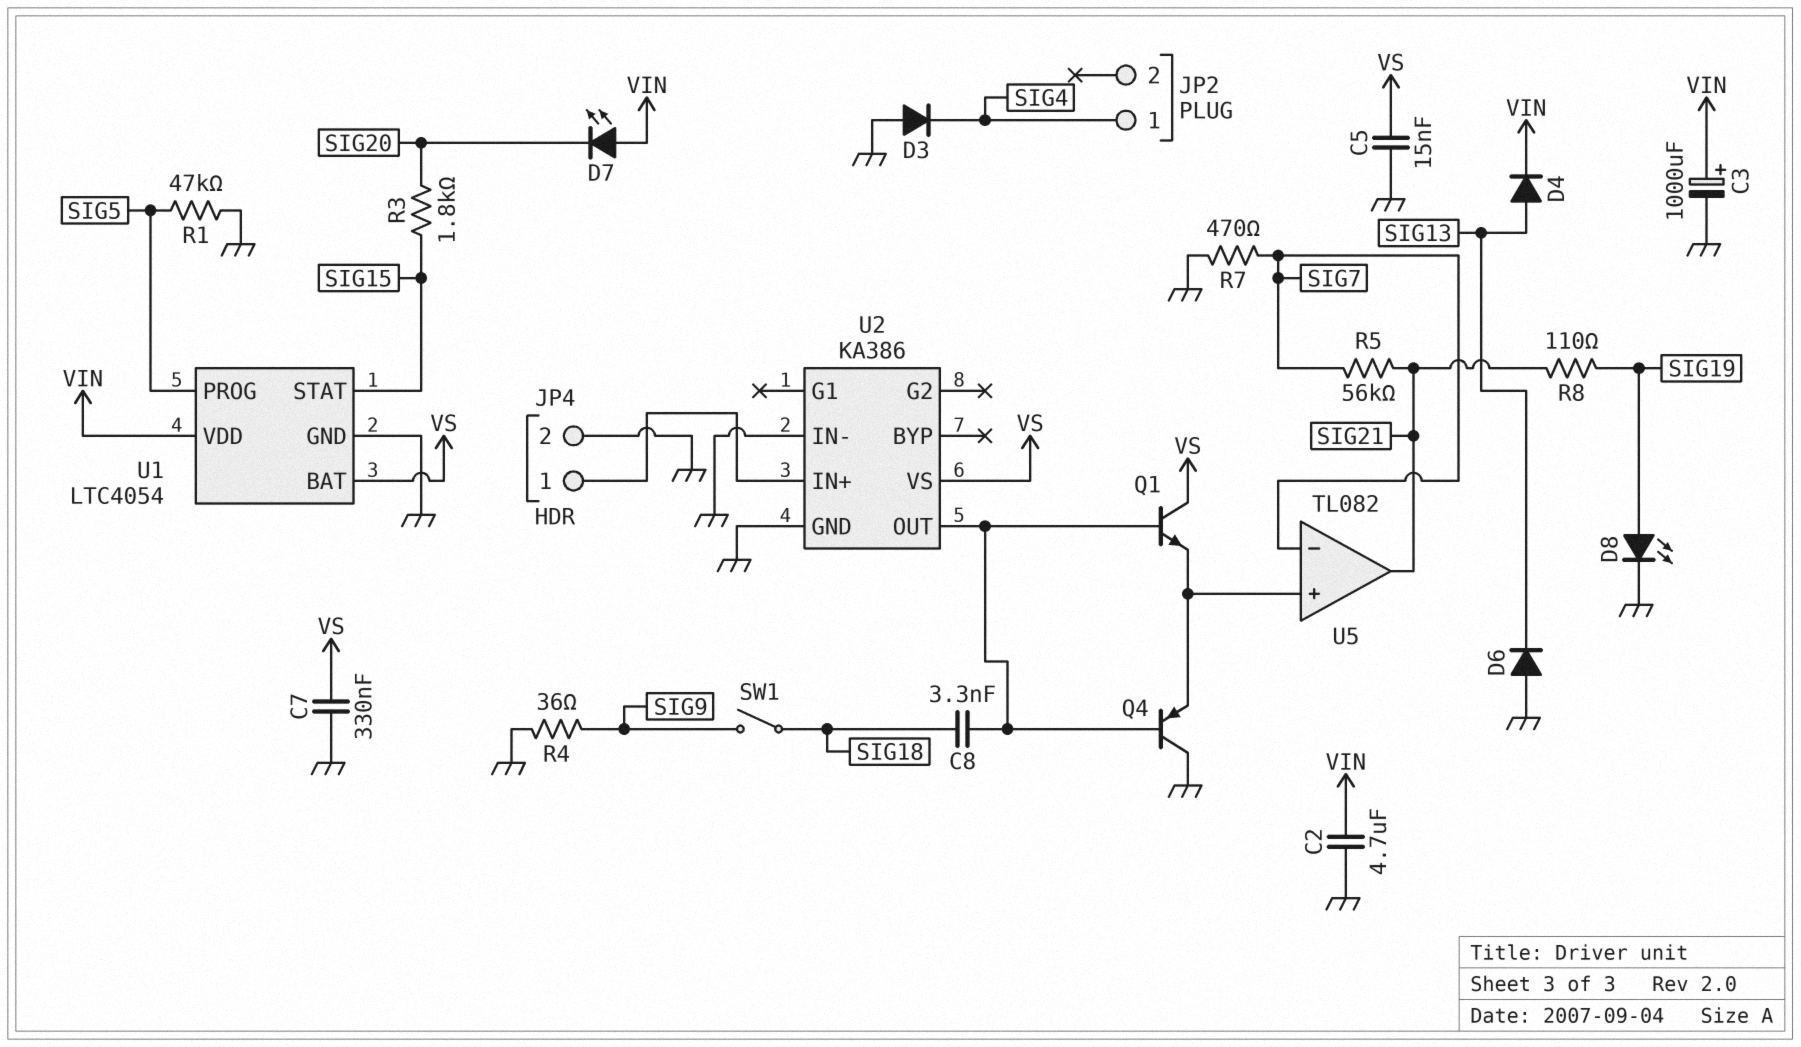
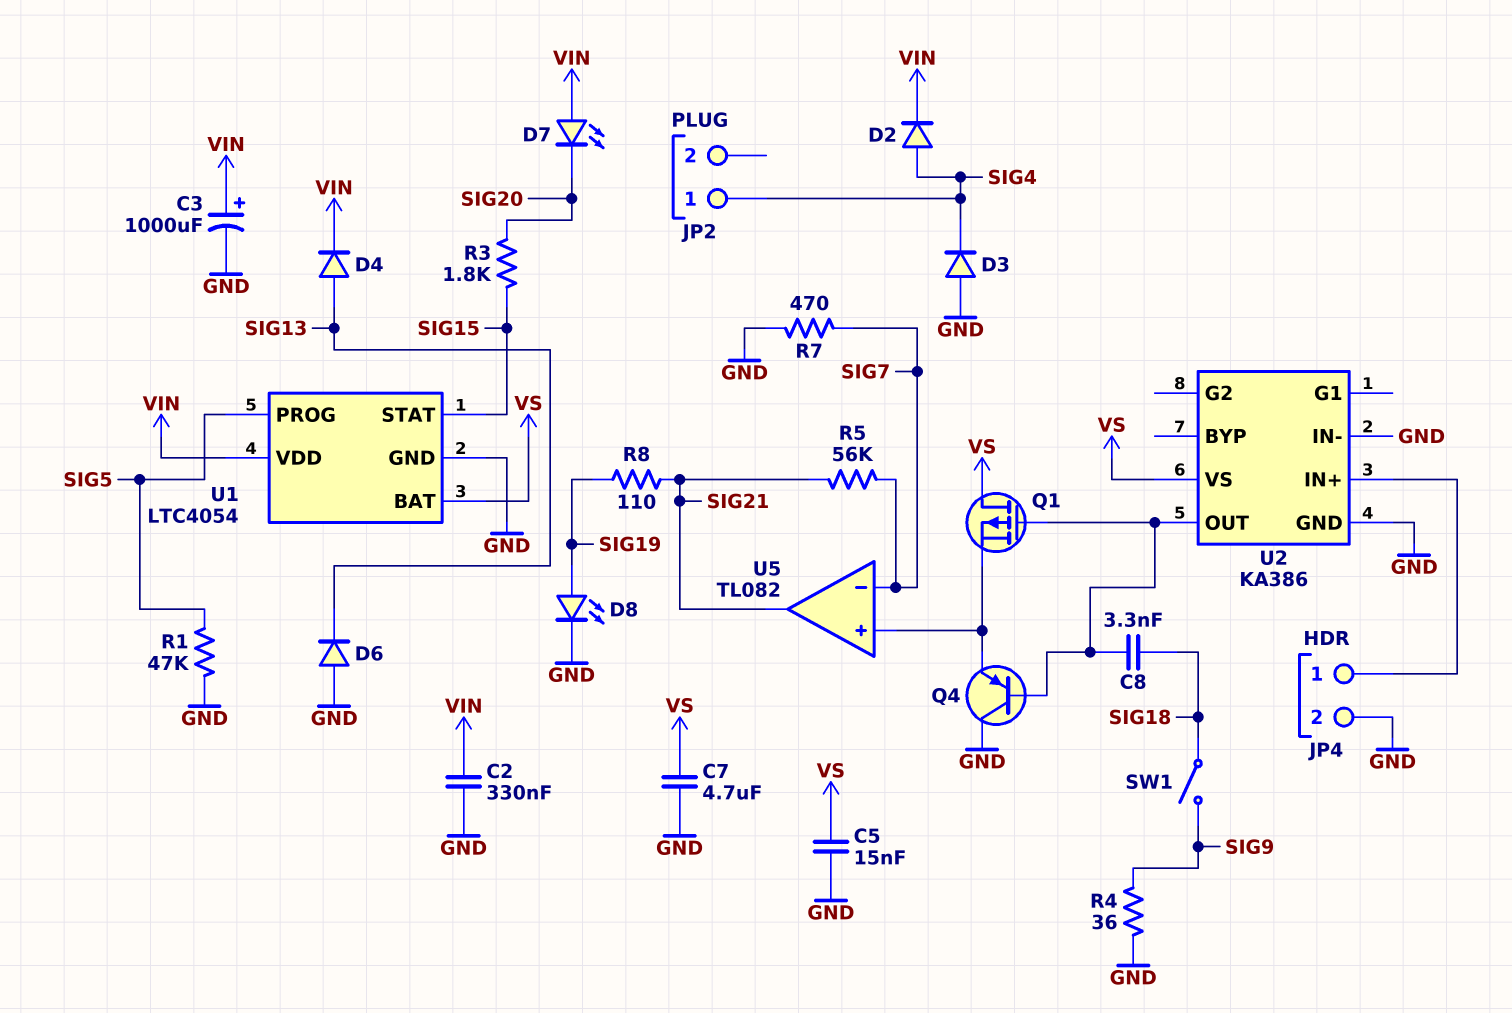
C2: 4.7uF (GND, VIN) -> 330nF (GND, VIN)
C7: 330nF (GND, VS) -> 4.7uF (GND, VS)
D2: none -> diode (A SIG4, K VIN)
Q1: NPN (B U2/OUT, C VS, E U5/in+) -> PMOS (G U2/OUT, D VS, S U5/in+)

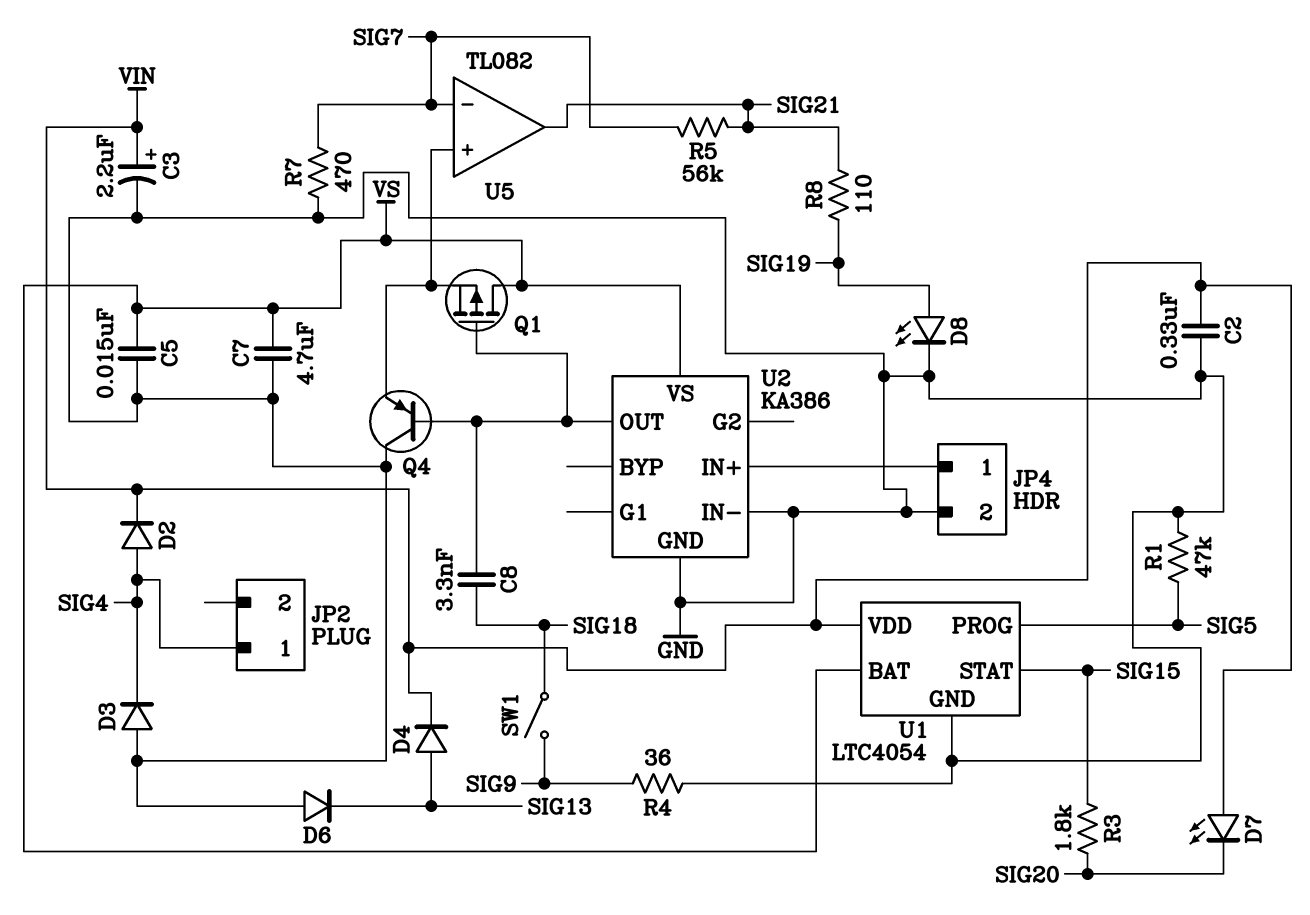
C3: 1000uF (plus VIN, minus GND) -> 2.2uF (plus VIN, minus GND)

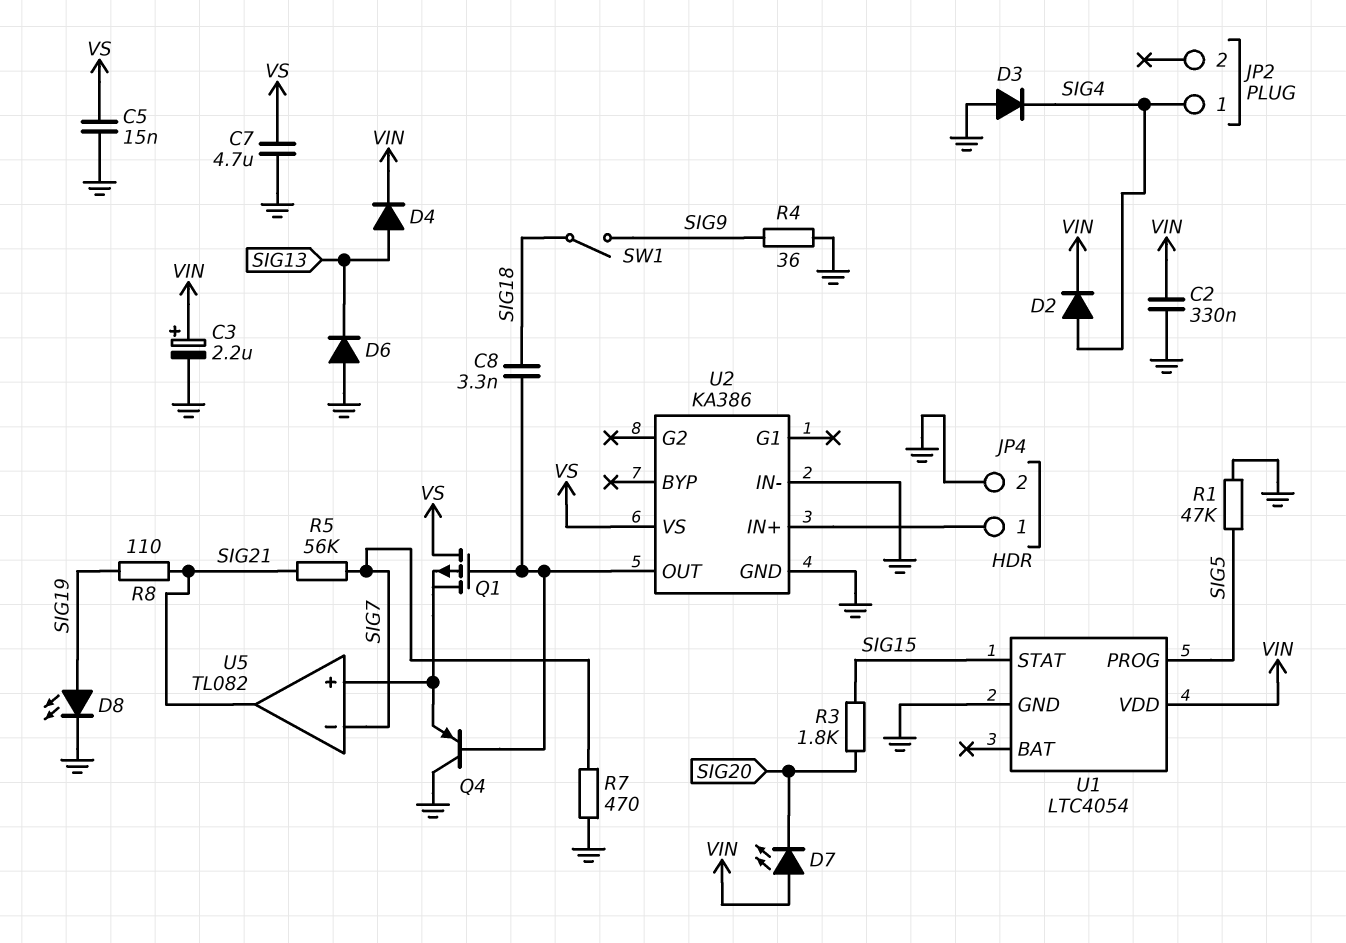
U1 pin BAT: VS -> none

